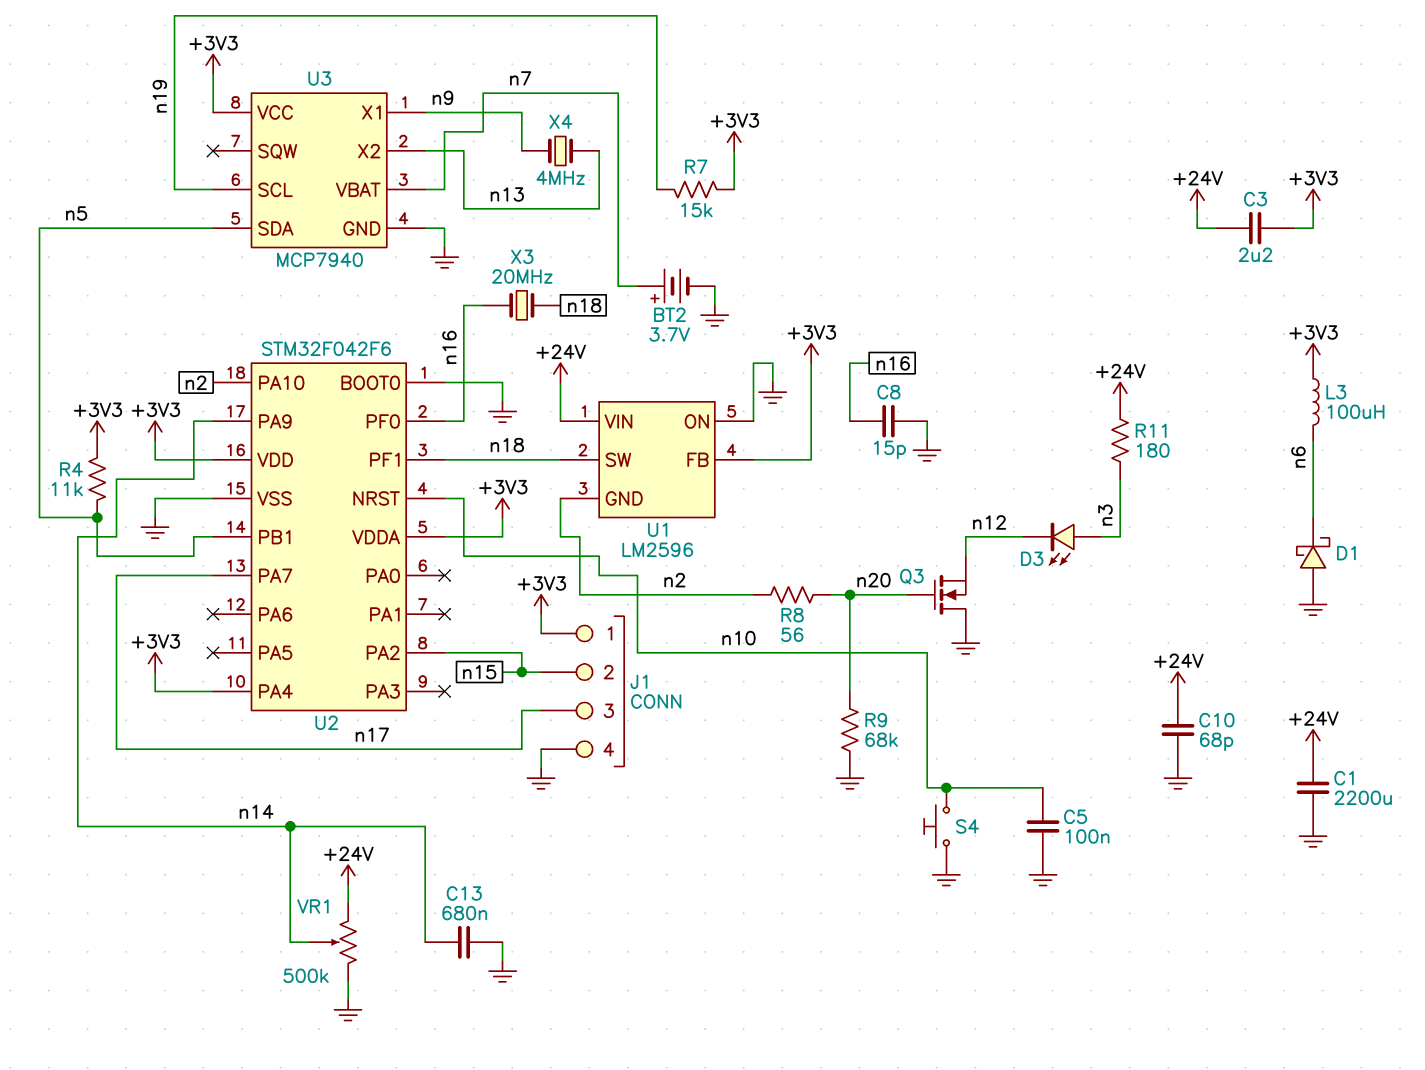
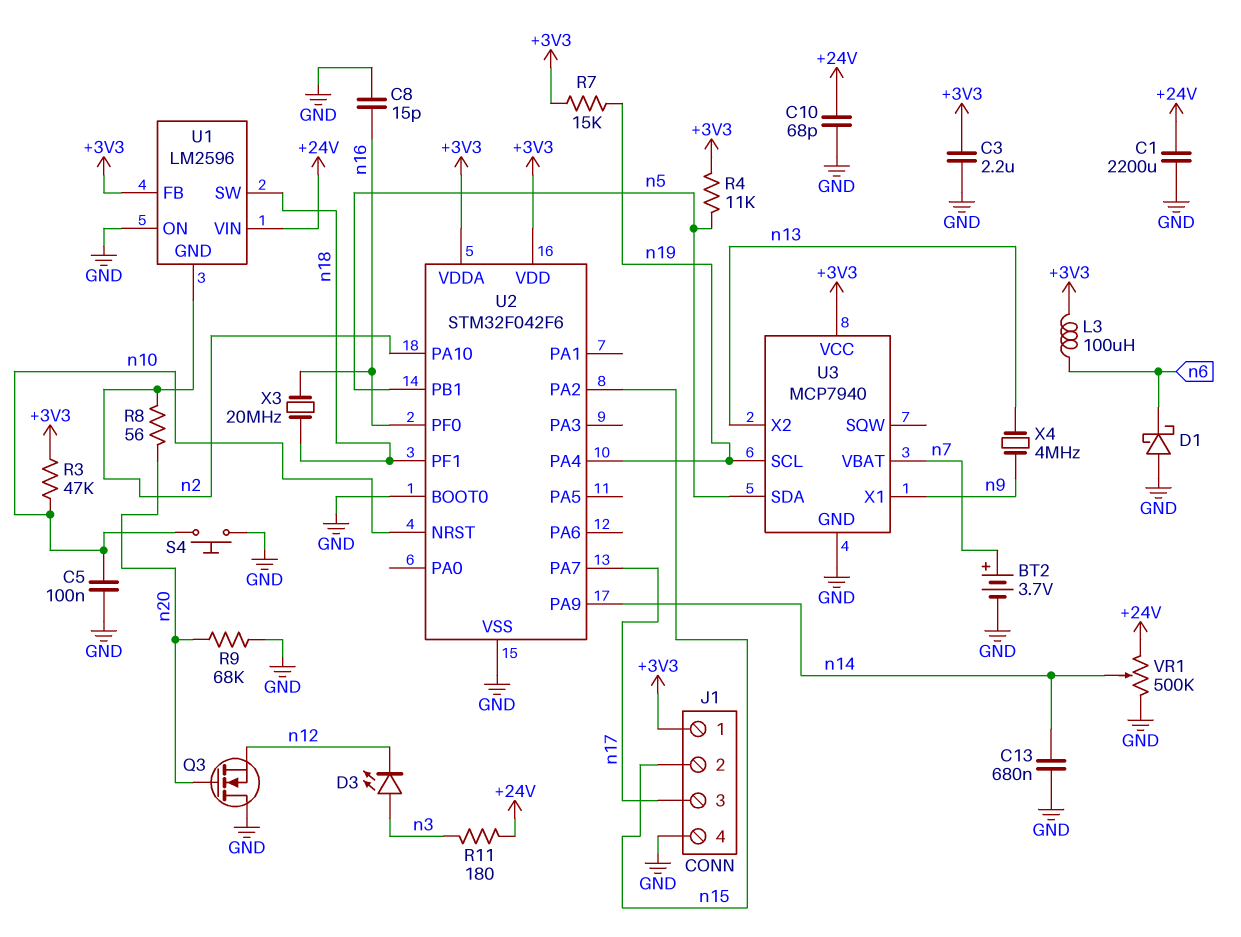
C3: 2.2uF (+3V3, +24V) -> 2.2uF (+3V3, GND)
R3: none -> 47k (+3V3, n10)
U2 pin PA4: +3V3 -> n19

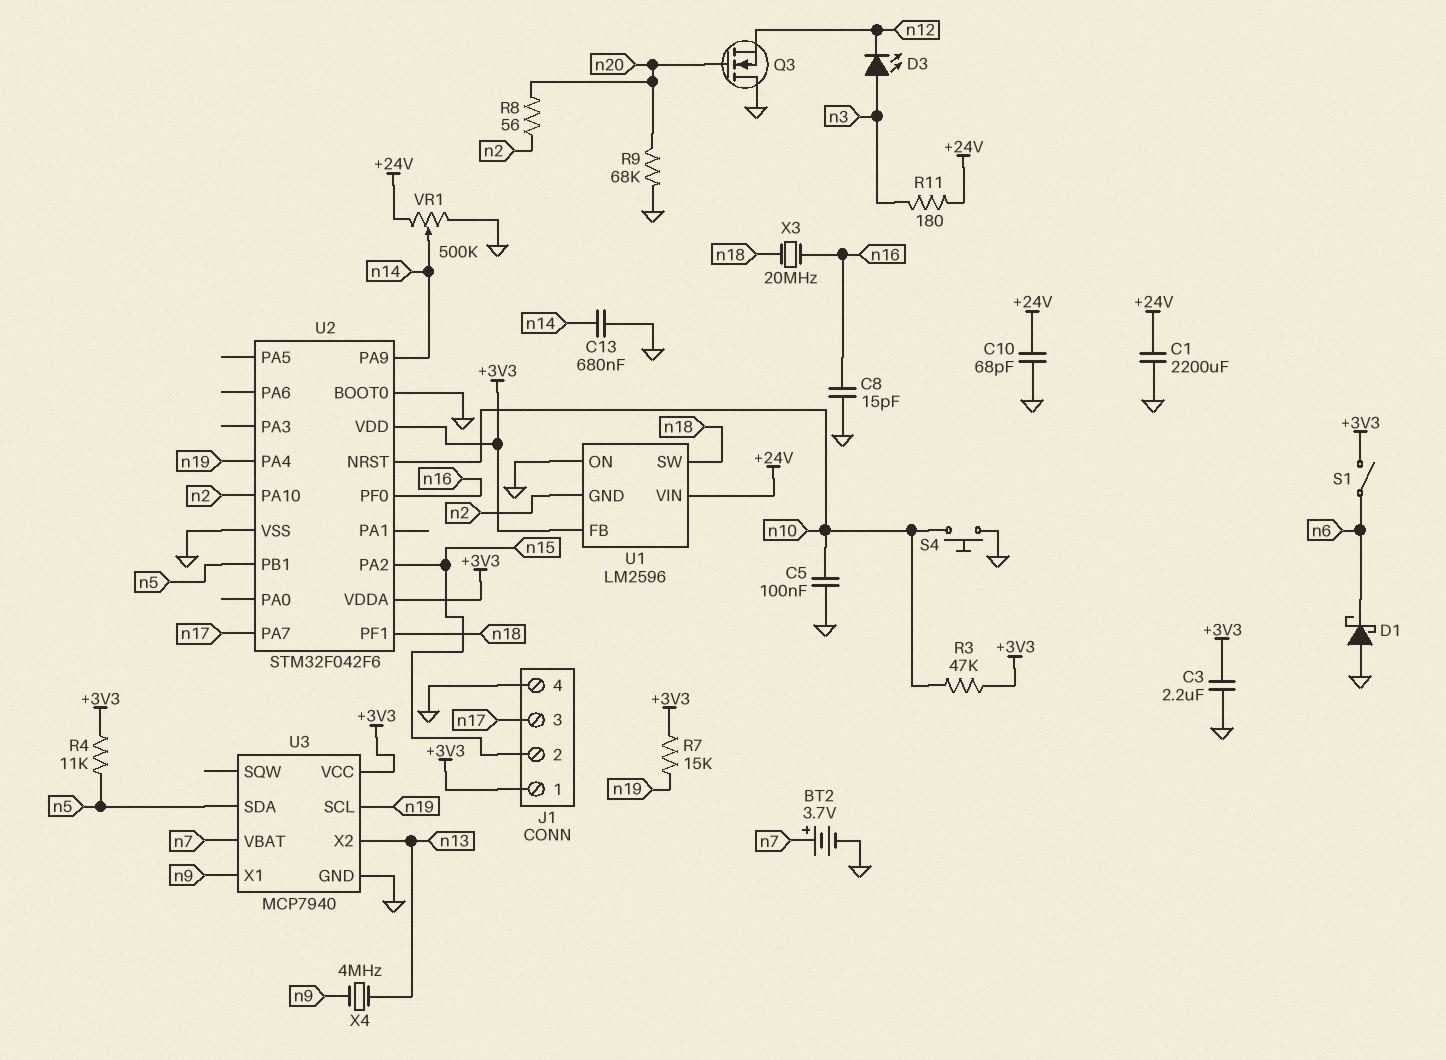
L3: 100uH (+3V3, n6) -> none
S1: none -> switch (+3V3, n6)

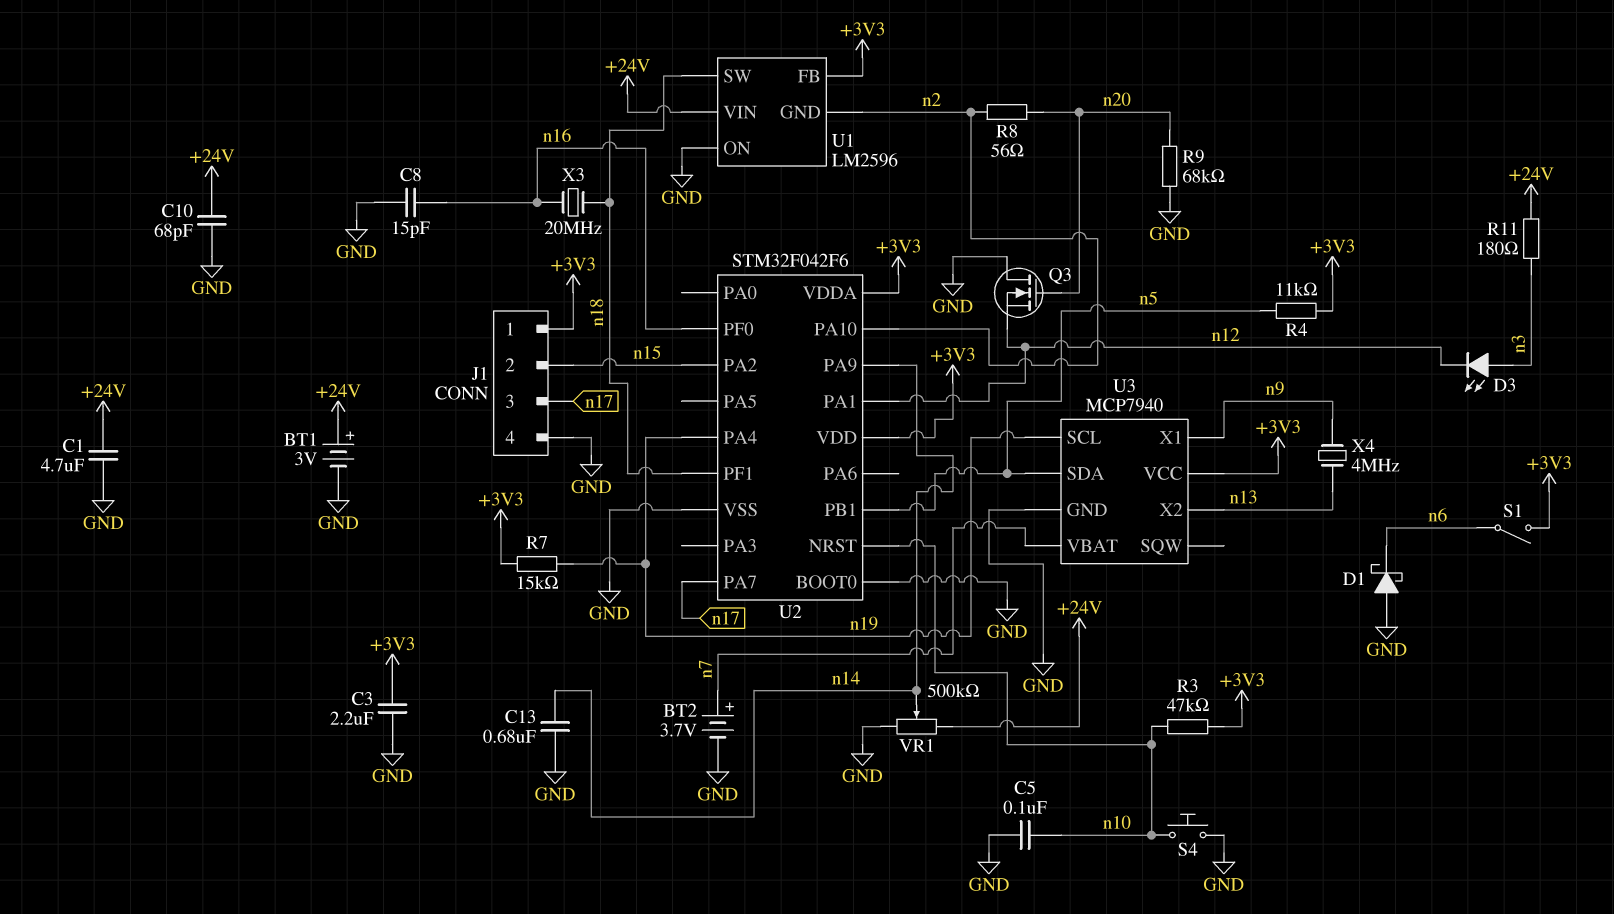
BT1: none -> 3V (plus +24V, minus GND)
C1: 2200uF (+24V, GND) -> 4.7uF (+24V, GND)
U2 pin PA1: none -> n12

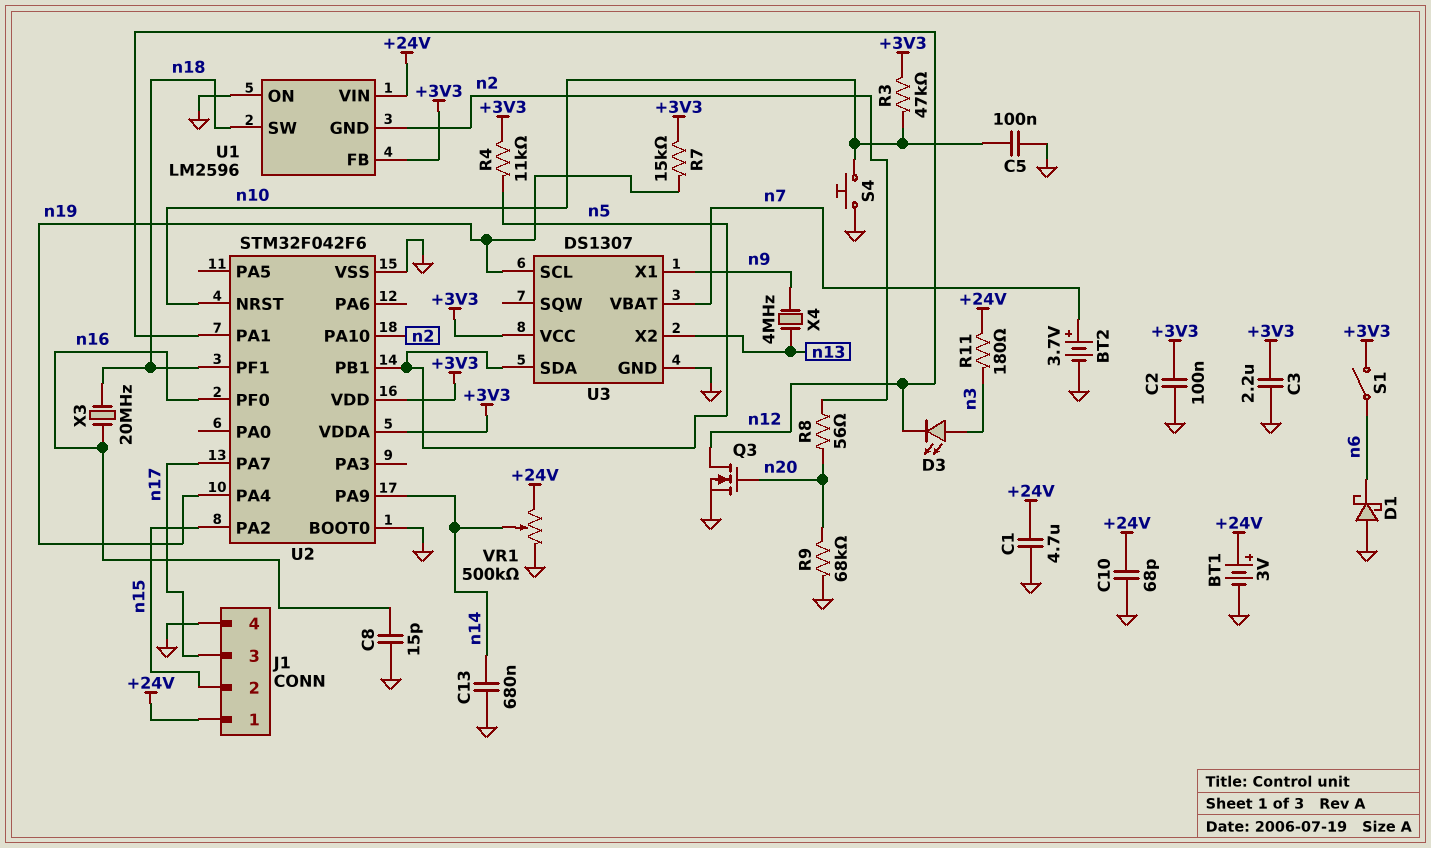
C2: none -> 100nF (+3V3, GND)
J1 pin 1: +3V3 -> +24V
Q3: NMOS (G n20, D GND, S n12) -> NMOS (G n20, D n12, S GND)
U3: MCP7940 -> DS1307

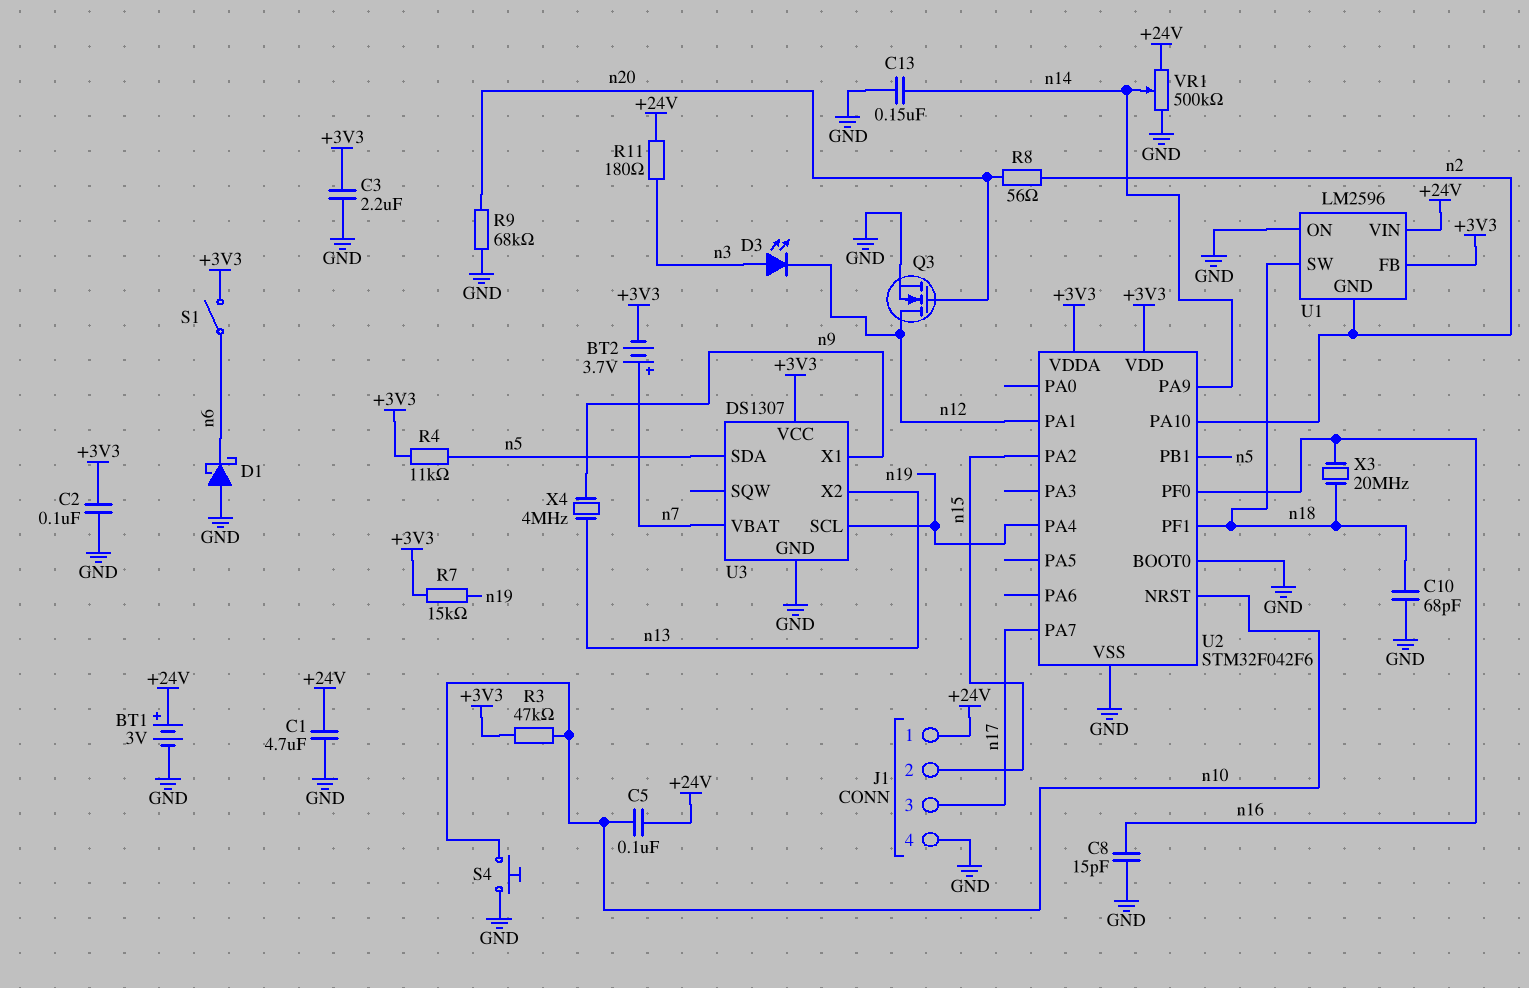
BT2: 3.7V (plus n7, minus GND) -> 3.7V (plus n7, minus +3V3)
C5: 100nF (GND, n10) -> 100nF (+24V, n10)
C10: 68pF (+24V, GND) -> 68pF (GND, n18)
C13: 680nF (GND, n14) -> 150nF (GND, n14)

